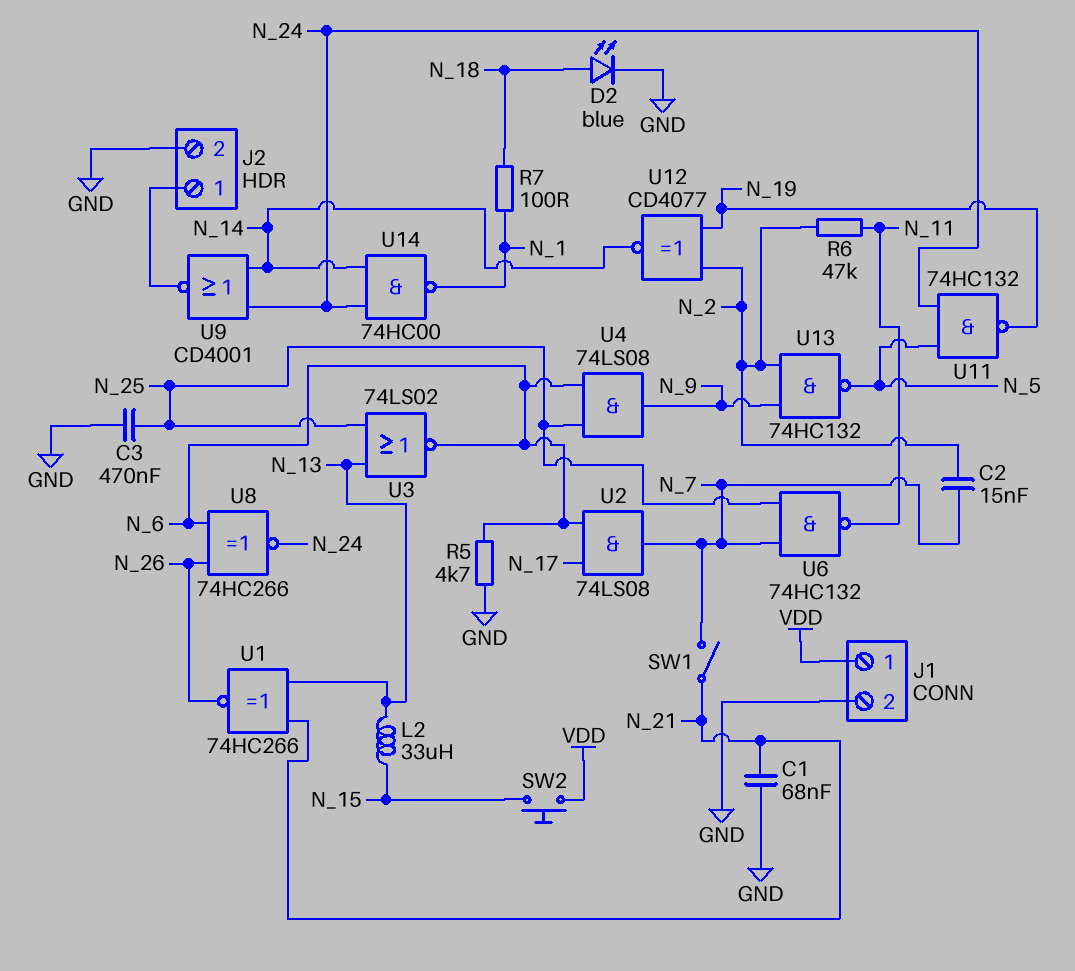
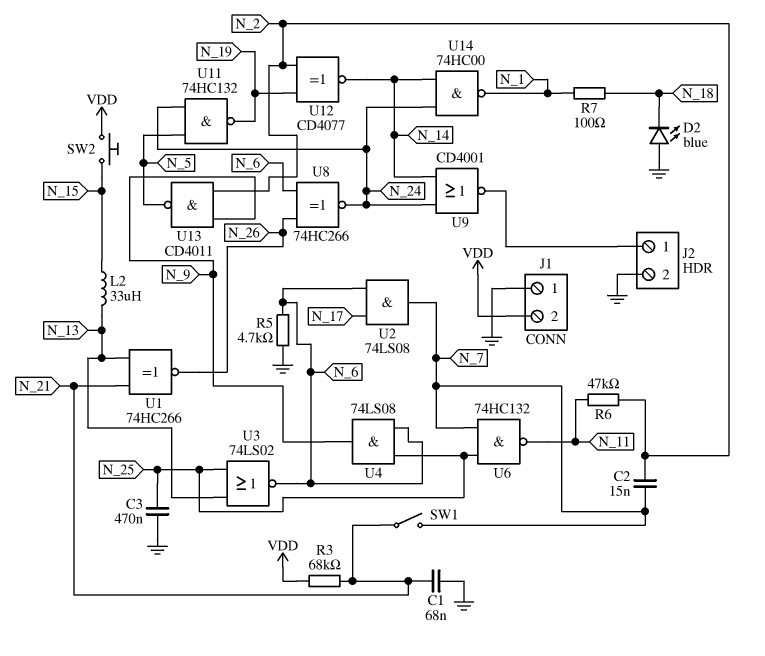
D2: LED blue (A N_18, K GND) -> LED blue (A GND, K N_18)
J1 pin 1: VDD -> GND
J1 pin 2: GND -> VDD
R3: none -> 68k (N_21, VDD)
U13: NAND 74HC132 (in N_2, in N_9, out N_5) -> NAND CD4011 (in N_2, in N_9, out N_5)

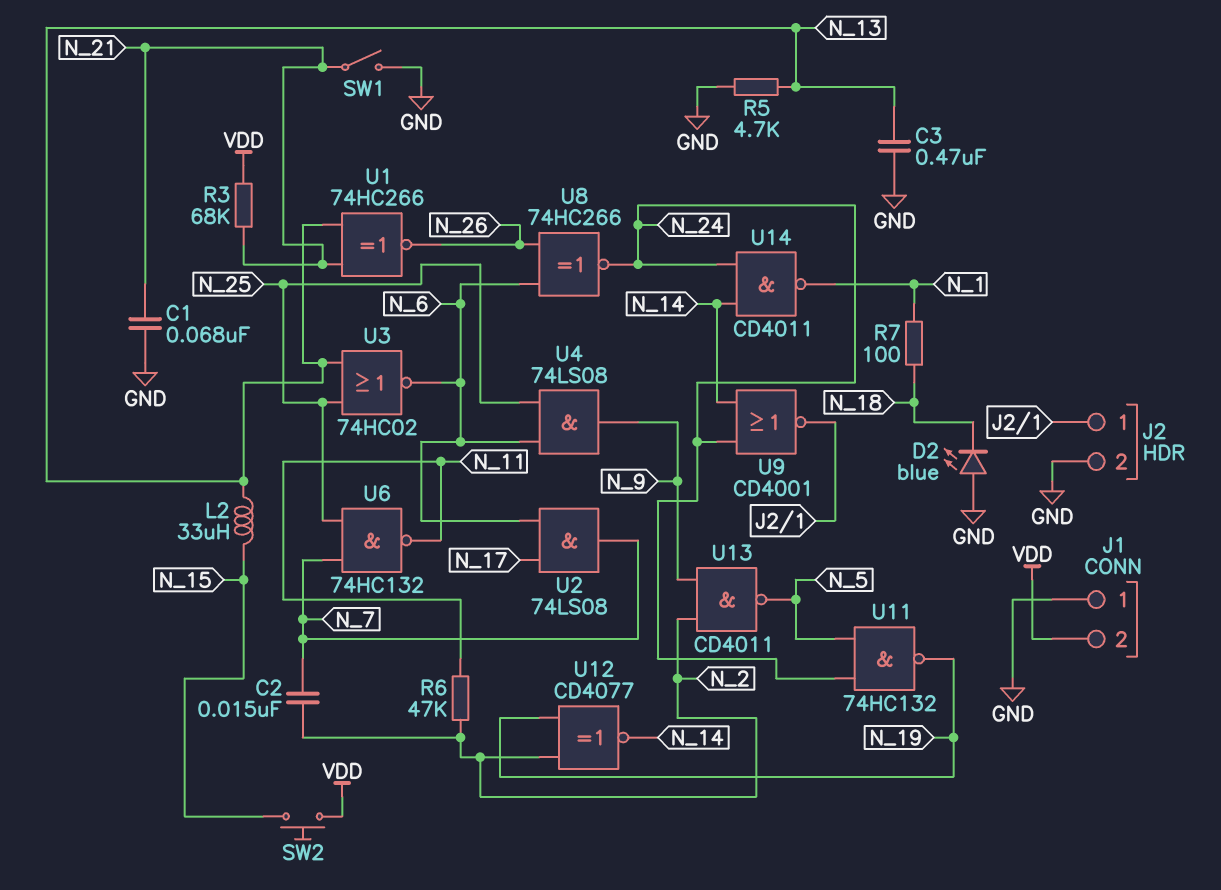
C3: 470nF (GND, N_25) -> 470nF (GND, N_13)
R5: 4.7k (GND, N_6) -> 4.7k (GND, N_13)
SW1: switch (N_7, N_21) -> switch (GND, N_21)
U3: NOR 74LS02 (in N_13, in N_25, out N_6) -> NOR 74HC02 (in N_13, in N_25, out N_6)
U14: NAND 74HC00 (in N_14, in N_24, out N_1) -> NAND CD4011 (in N_14, in N_24, out N_1)

